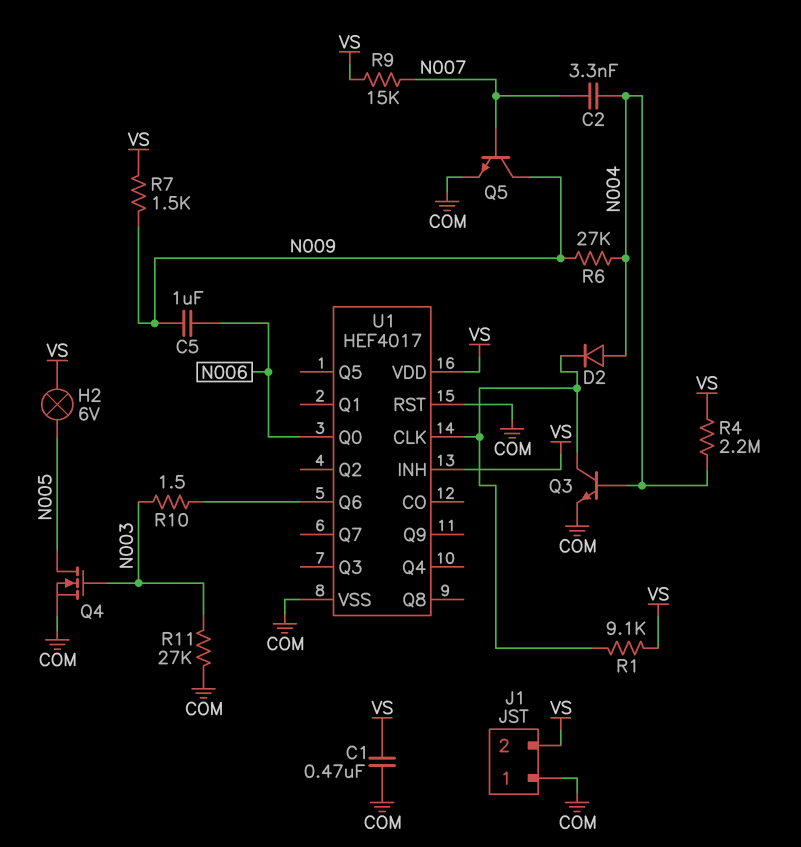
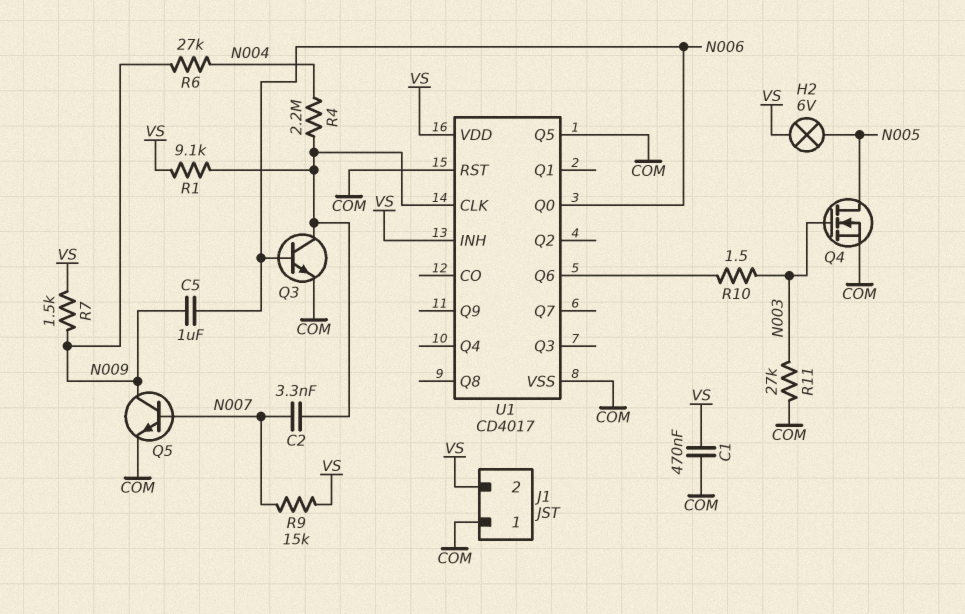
C2: 3.3nF (N004, N007) -> 3.3nF (N007, U1/CLK)
D2: diode (A N004, K U1/CLK) -> none
Q3: NPN (B N004, C U1/CLK, E COM) -> NPN (B N006, C U1/CLK, E COM)
R4: 2.2M (N004, VS) -> 2.2M (N004, U1/CLK)
U1: HEF4017 -> CD4017
U1 pin Q5: none -> COM

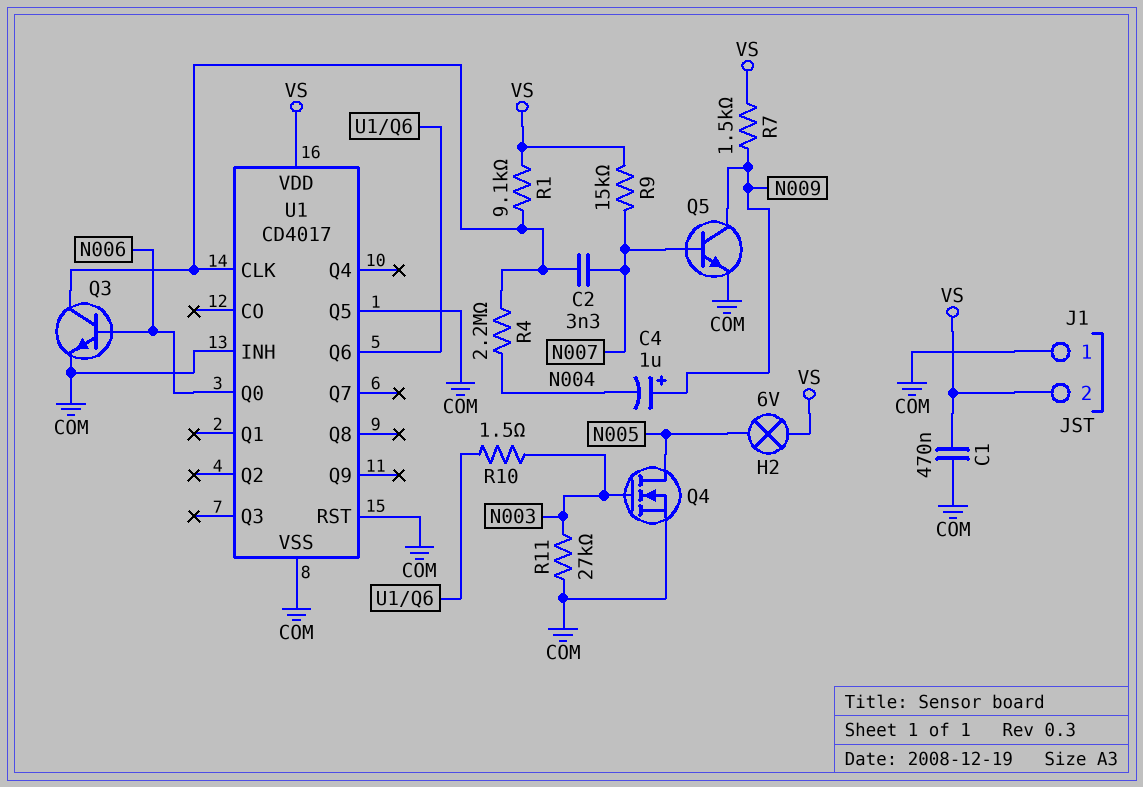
C4: none -> 1uF (plus N009, minus N004)
C5: 1uF (N006, N009) -> none
R6: 27k (N004, N009) -> none
U1 pin INH: VS -> COM

